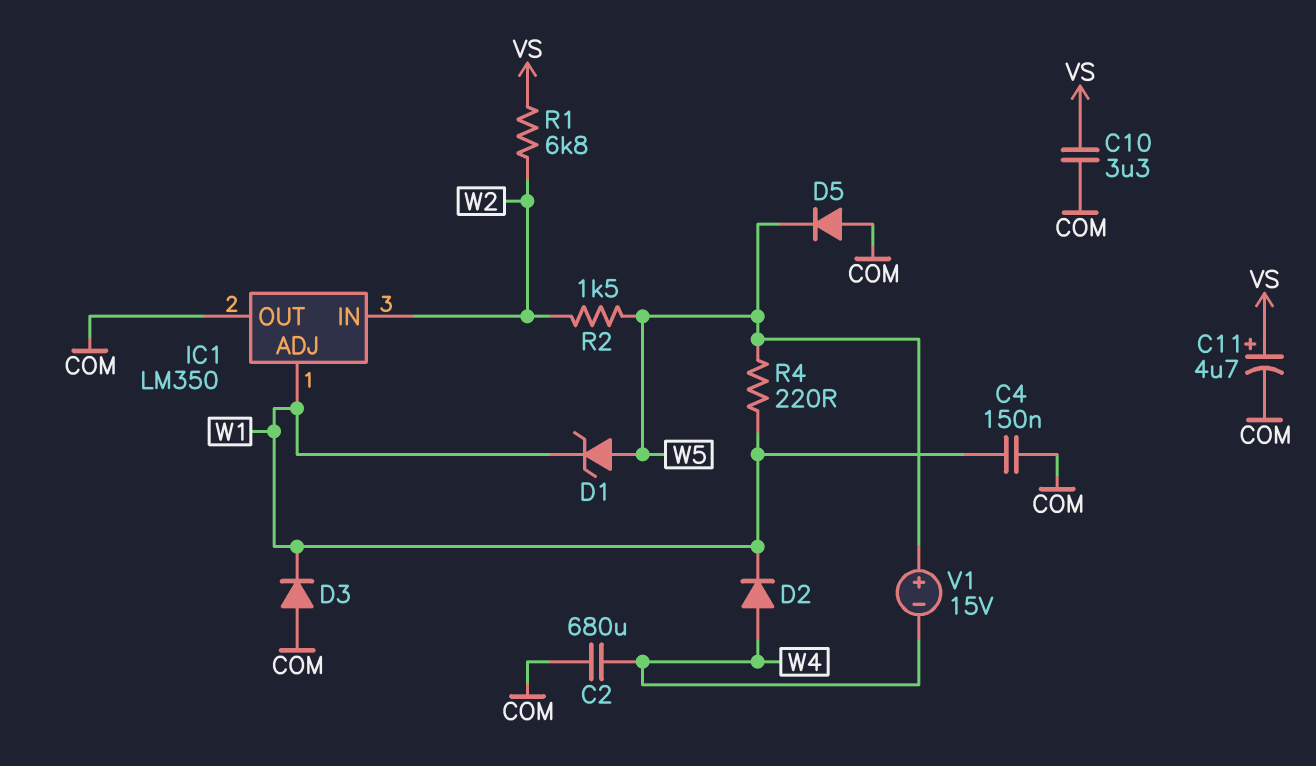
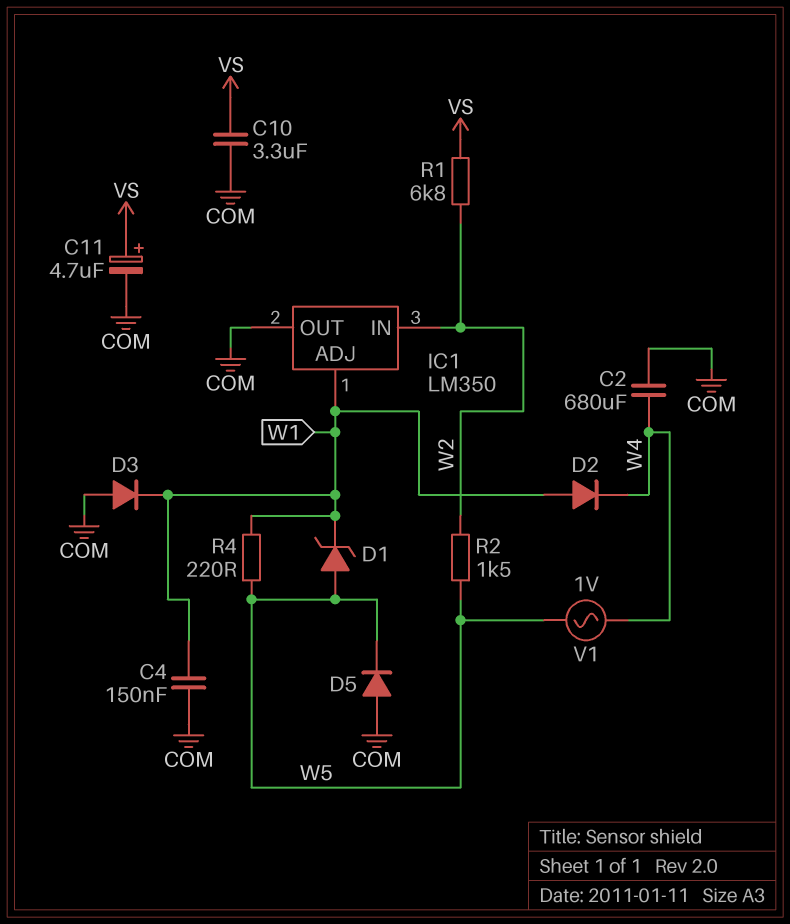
D2: diode (A W4, K W1) -> diode (A W1, K W4)
V1: 15V (plus W5, minus W4) -> AC 1V (W4, W5)

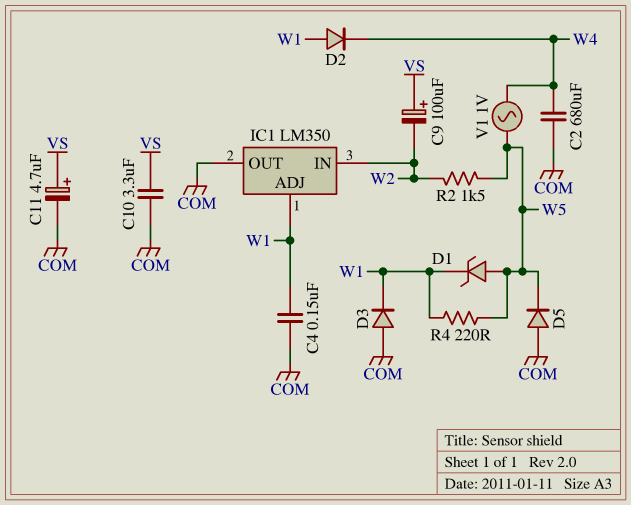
C9: none -> 100uF (plus VS, minus W2)
R1: 6.8k (VS, W2) -> none

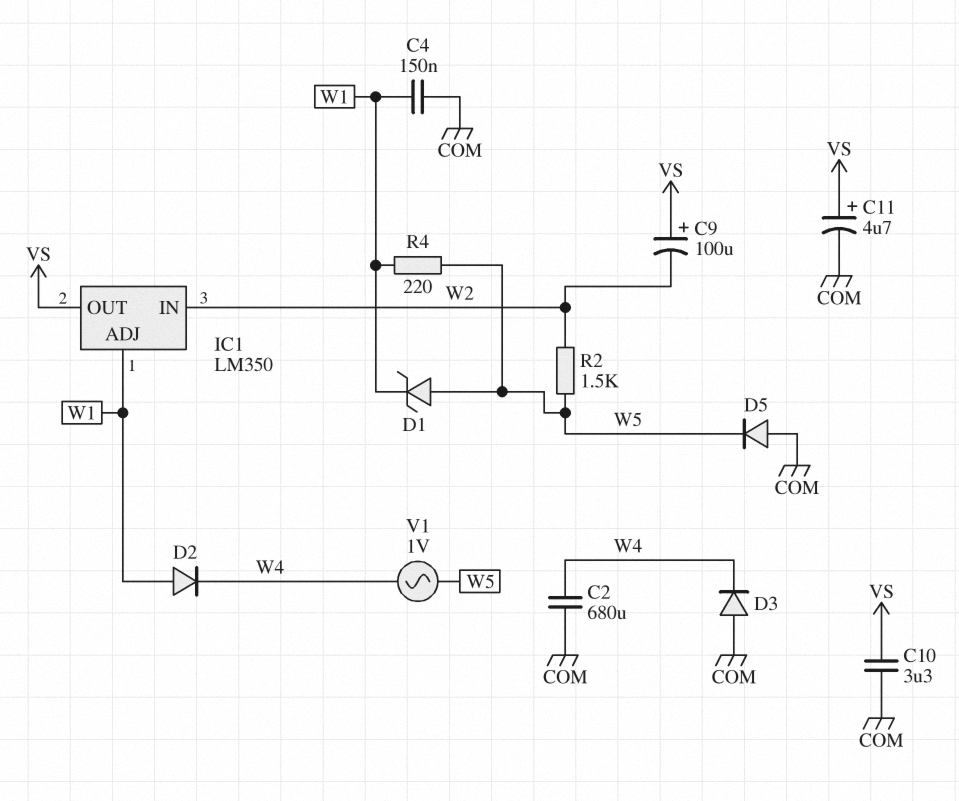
D3: diode (A COM, K W1) -> diode (A COM, K W4)
IC1 pin OUT: COM -> VS

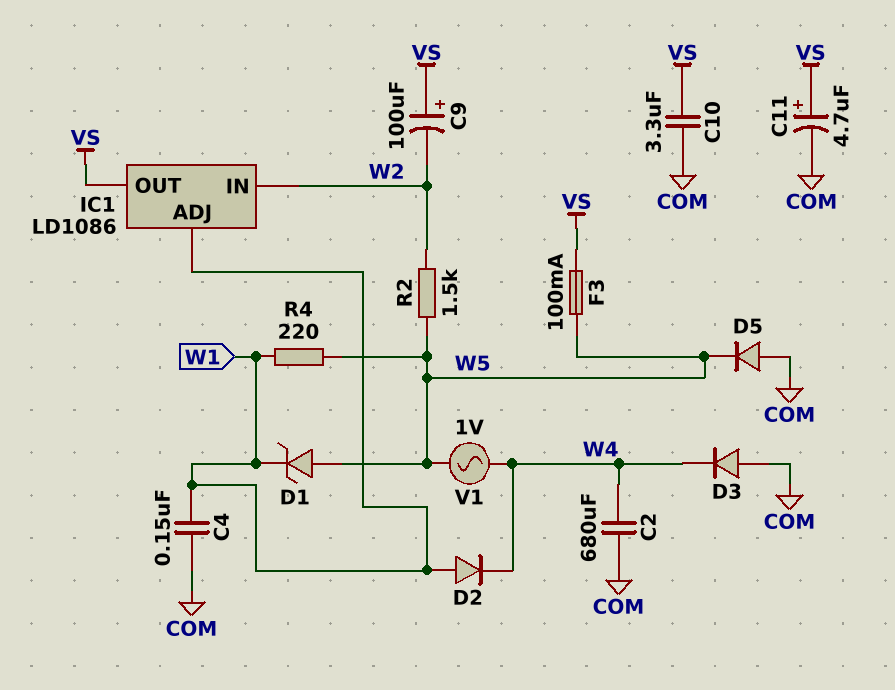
F3: none -> 100mA (VS, W5)
IC1: LM350 -> LD1086

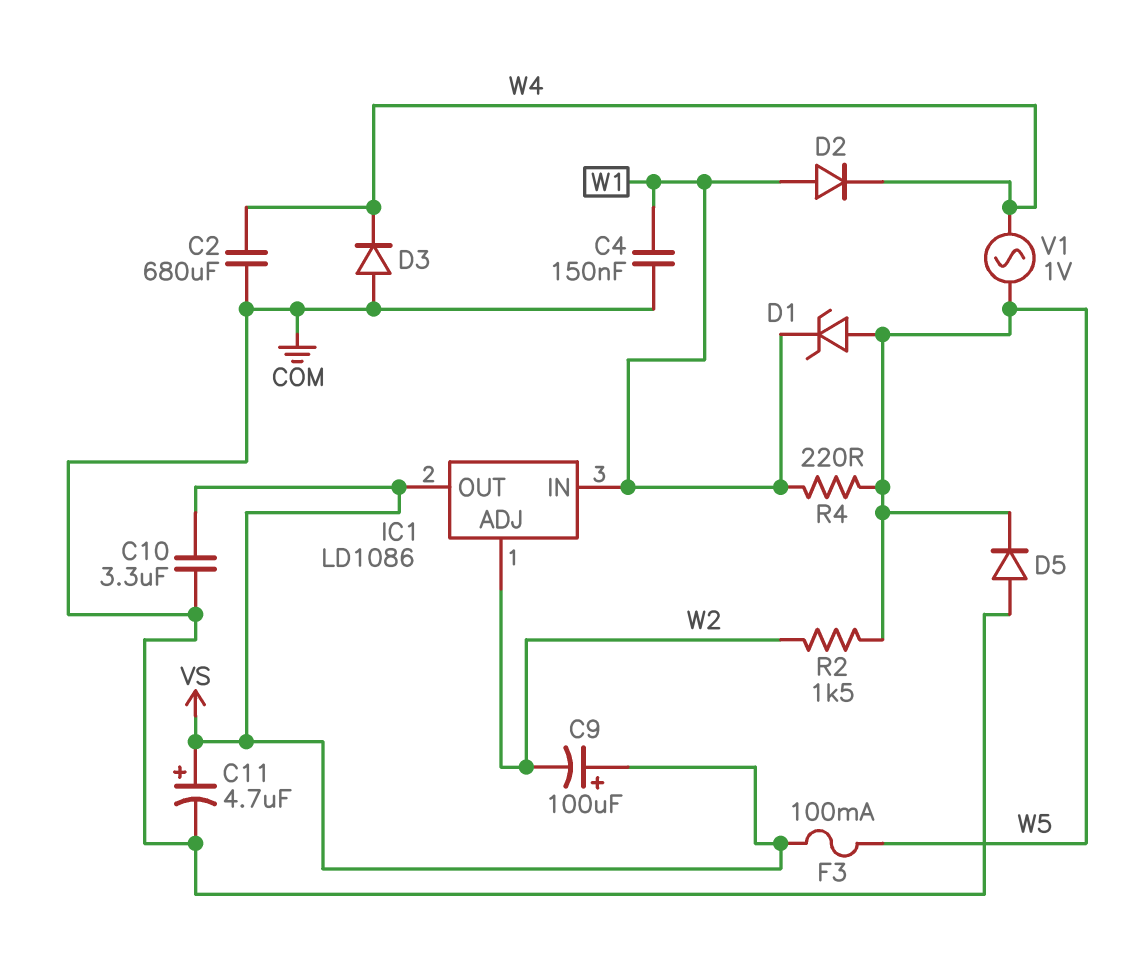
IC1 pin ADJ: W1 -> W2
IC1 pin IN: W2 -> W1

